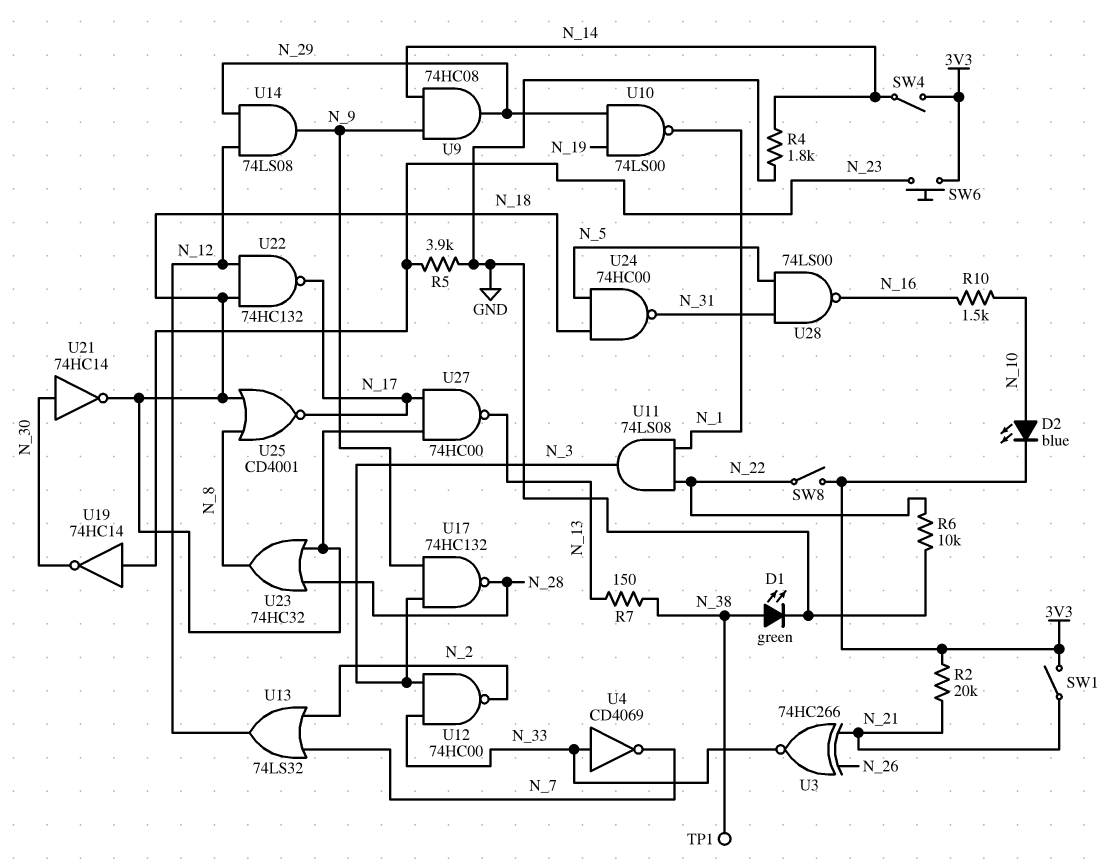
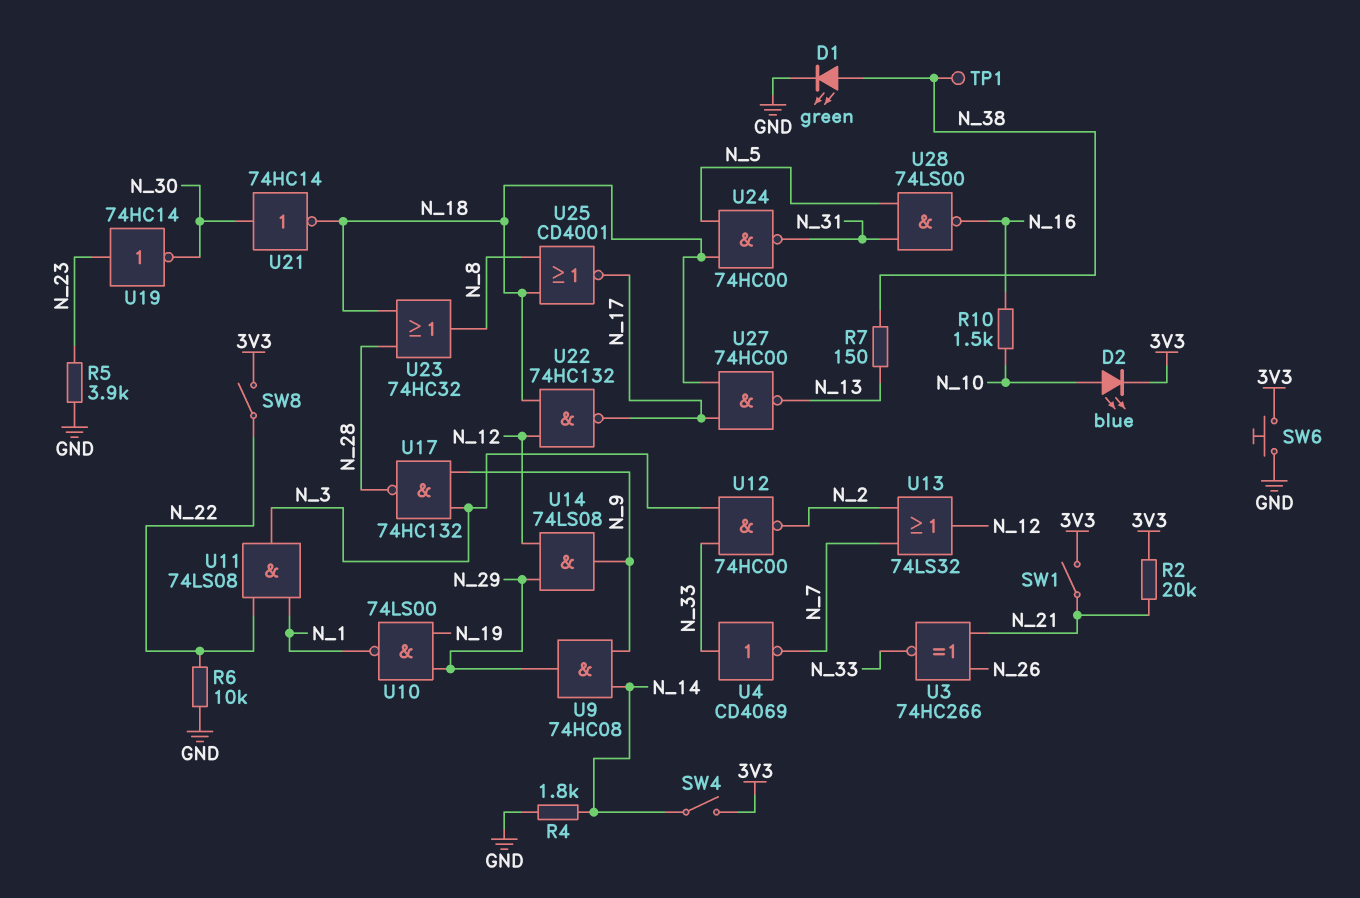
SW6: button (3V3, N_23) -> button (3V3, GND)

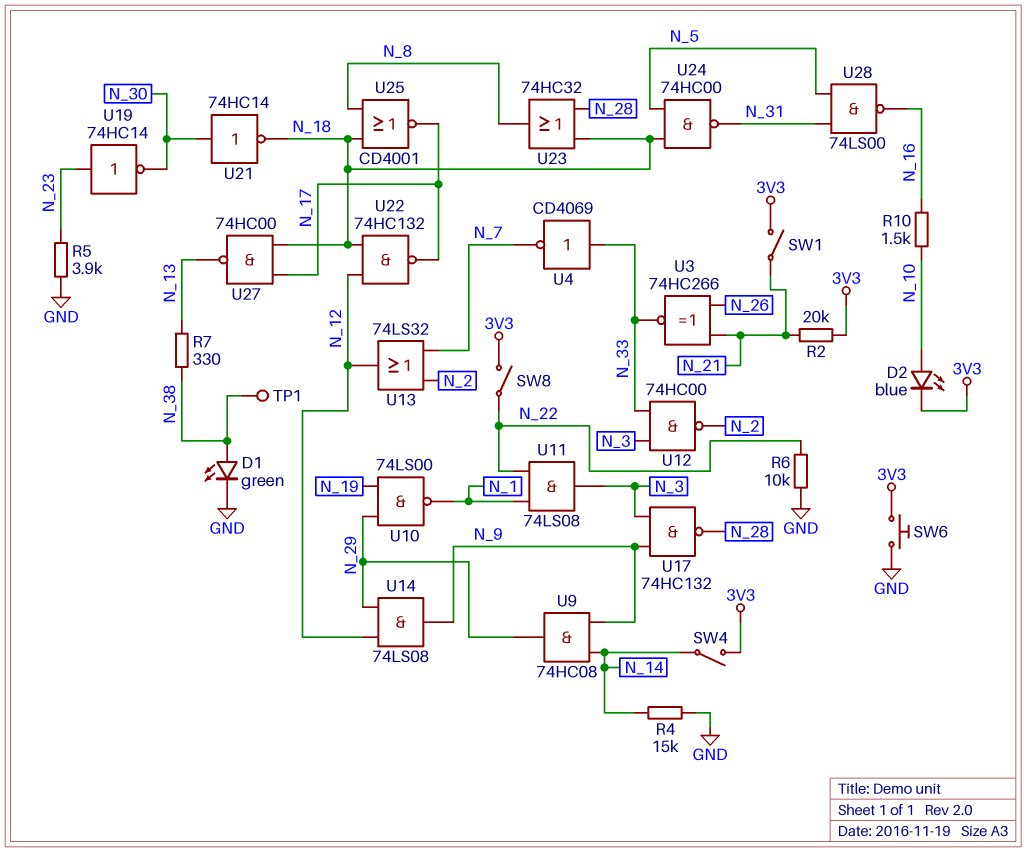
R4: 1.8k (GND, N_14) -> 15k (GND, N_14)
R7: 150 (N_13, N_38) -> 330 (N_13, N_38)

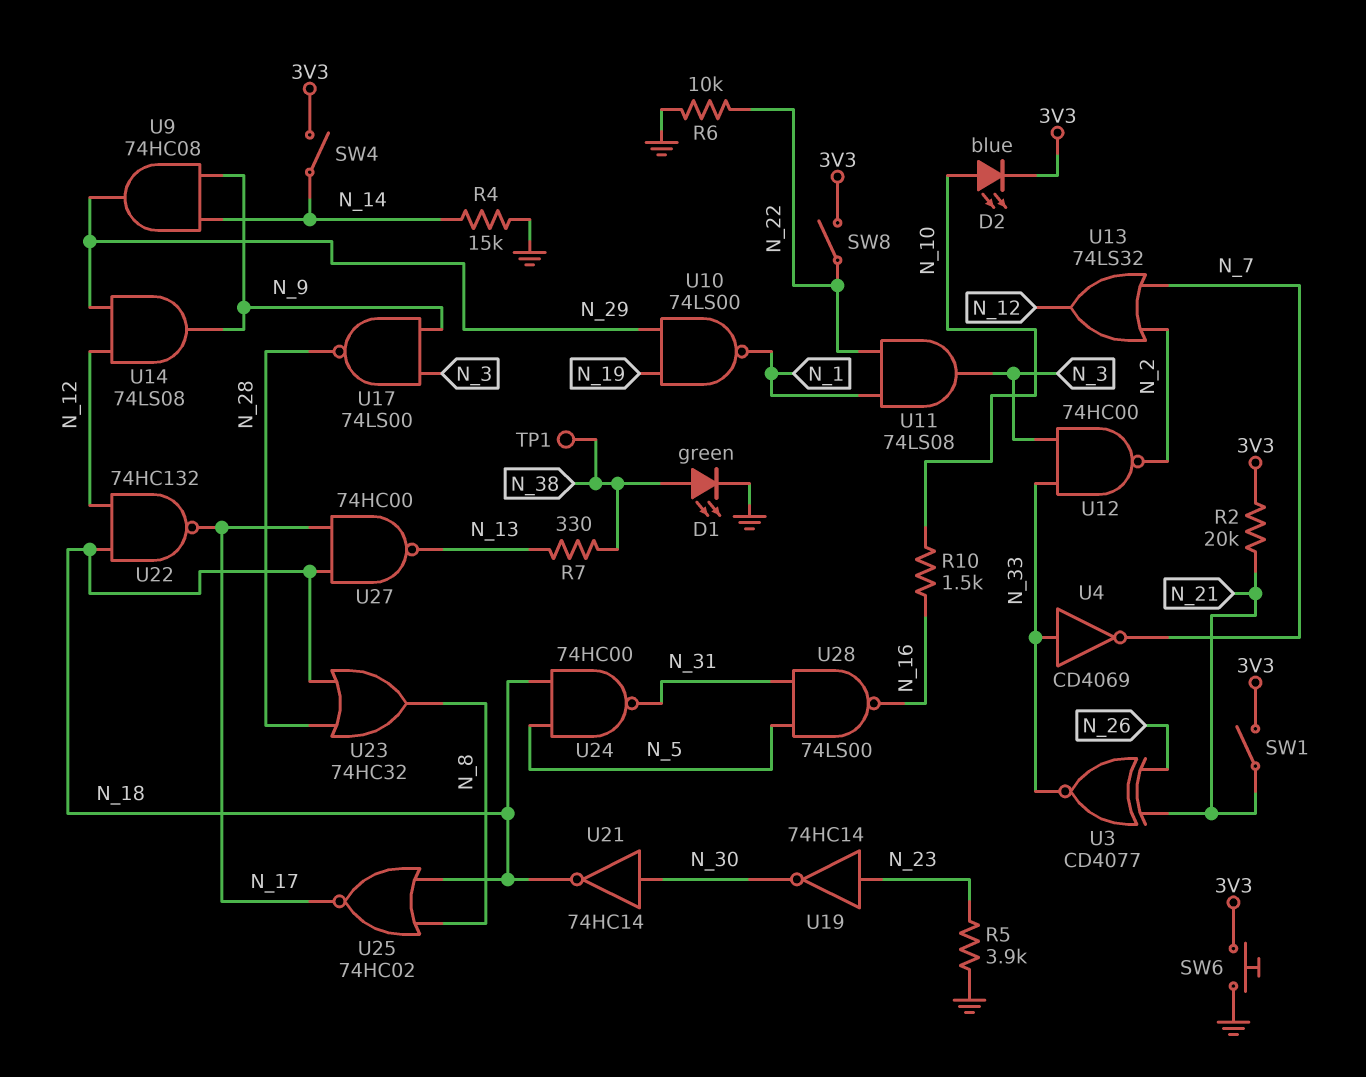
U3: XNOR 74HC266 (in N_21, in N_26, out N_33) -> XNOR CD4077 (in N_21, in N_26, out N_33)
U17: NAND 74HC132 (in N_3, in N_9, out N_28) -> NAND 74LS00 (in N_3, in N_9, out N_28)
U25: NOR CD4001 (in N_8, in N_18, out N_17) -> NOR 74HC02 (in N_8, in N_18, out N_17)

